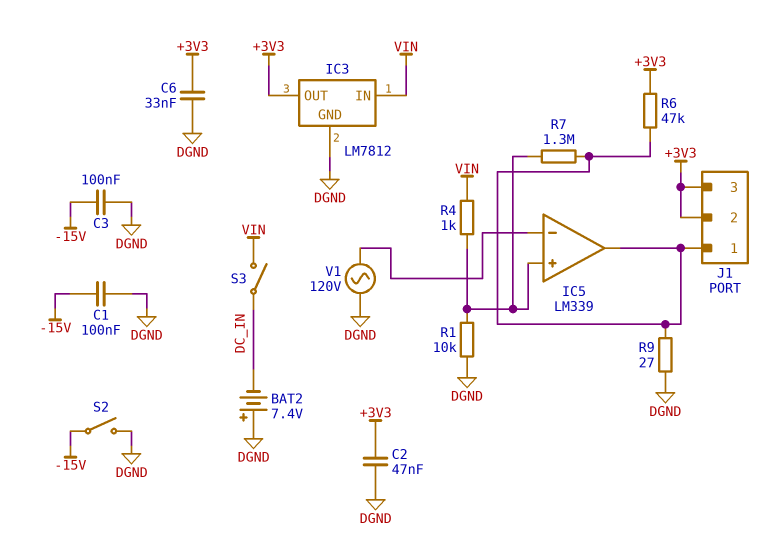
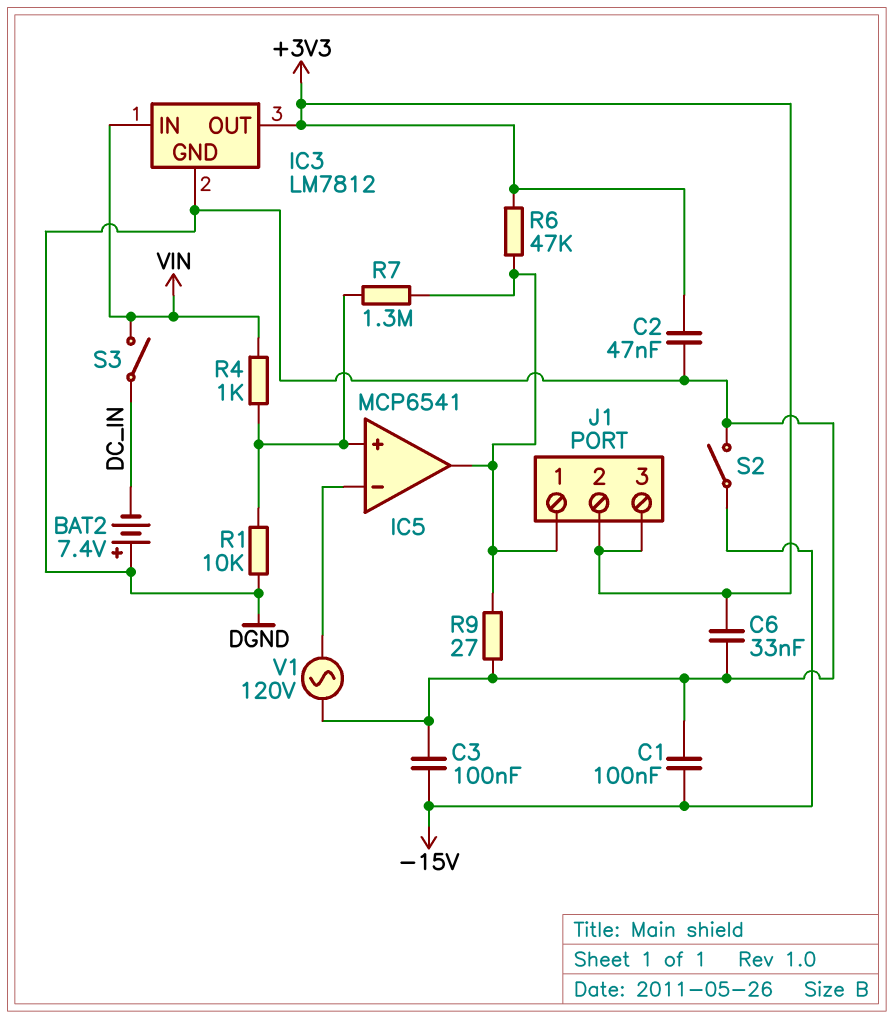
IC5: LM339 -> MCP6541

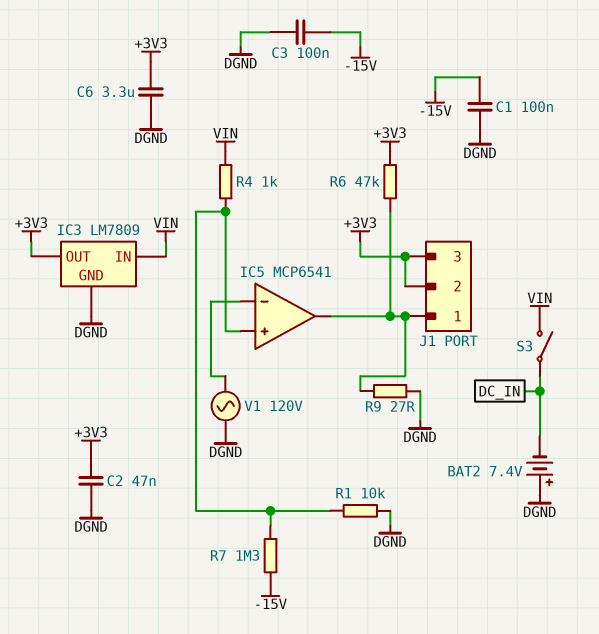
C6: 33nF (+3V3, DGND) -> 3.3uF (+3V3, DGND)
IC3: LM7812 -> LM7809
R7: 1.3M (IC5/in+, IC5/out) -> 1.3M (-15V, IC5/in+)
S2: switch (-15V, DGND) -> none

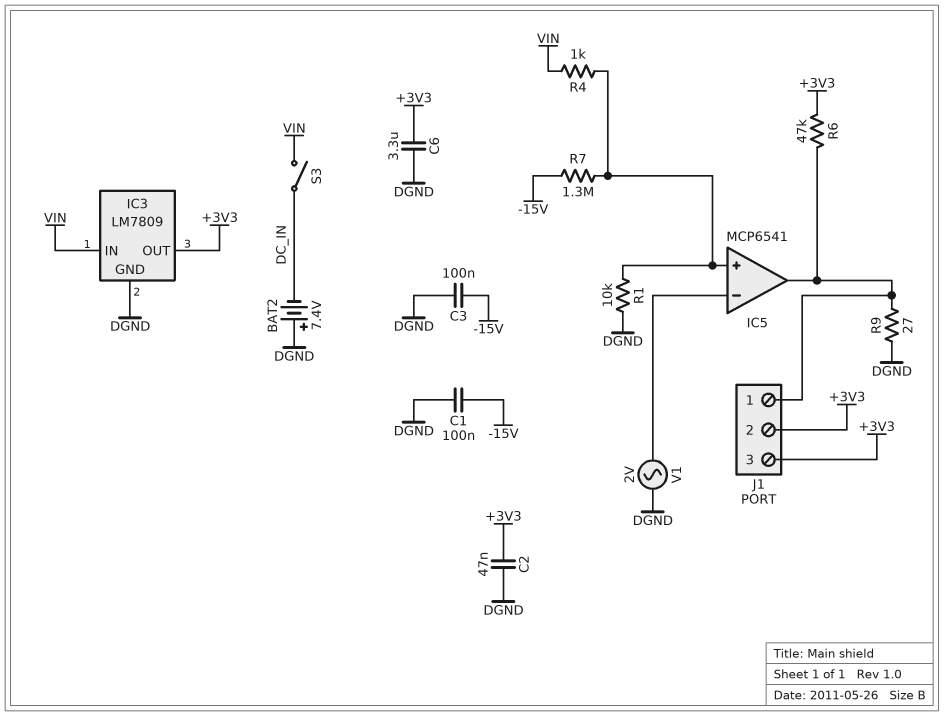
V1: AC 120V (DGND, IC5/in-) -> AC 2V (DGND, IC5/in-)

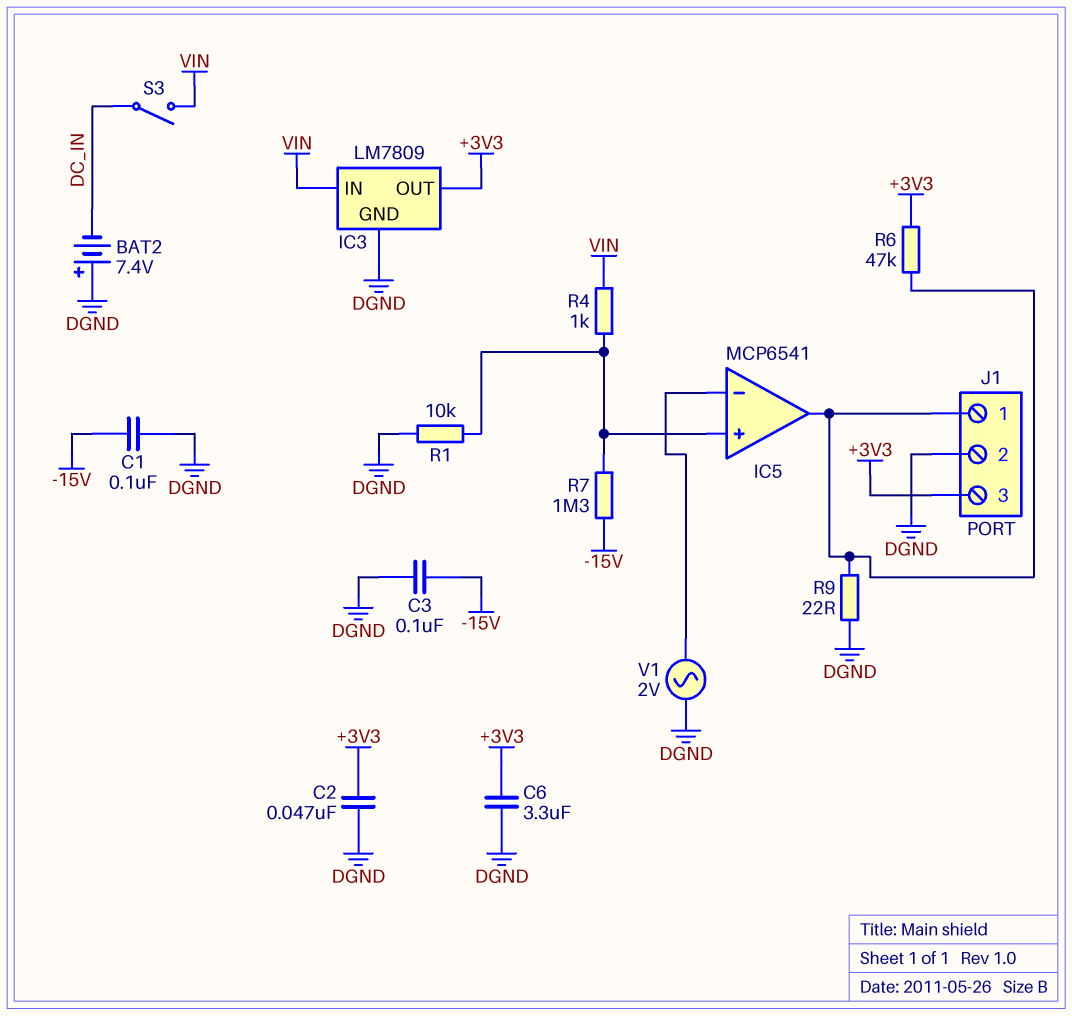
J1 pin 2: +3V3 -> DGND
R9: 27 (DGND, IC5/out) -> 22 (DGND, IC5/out)

